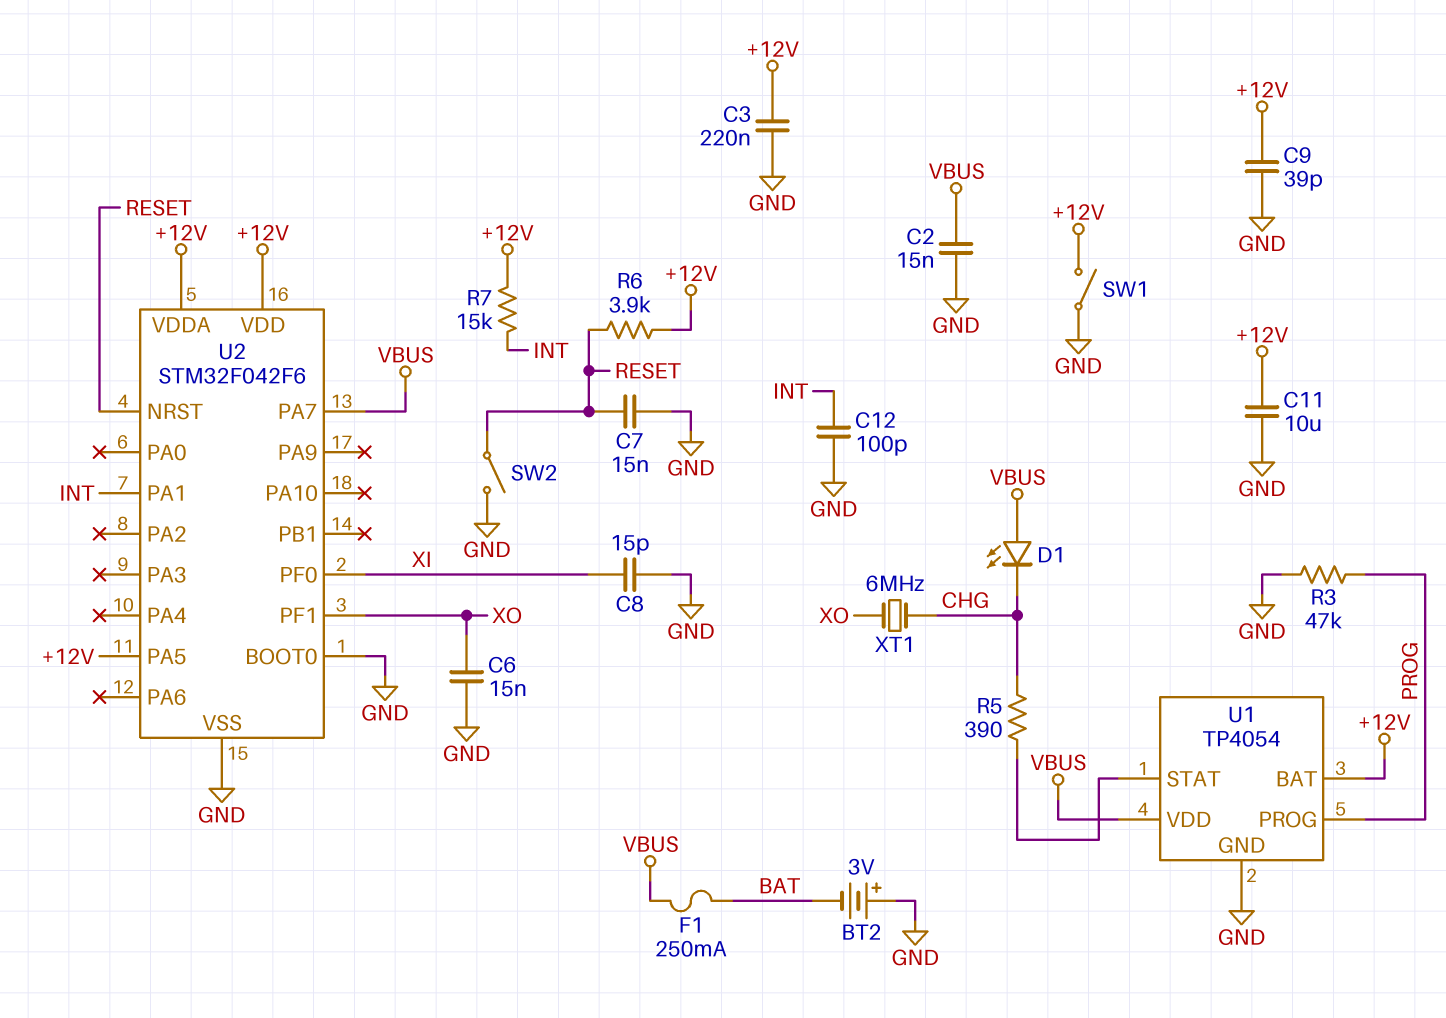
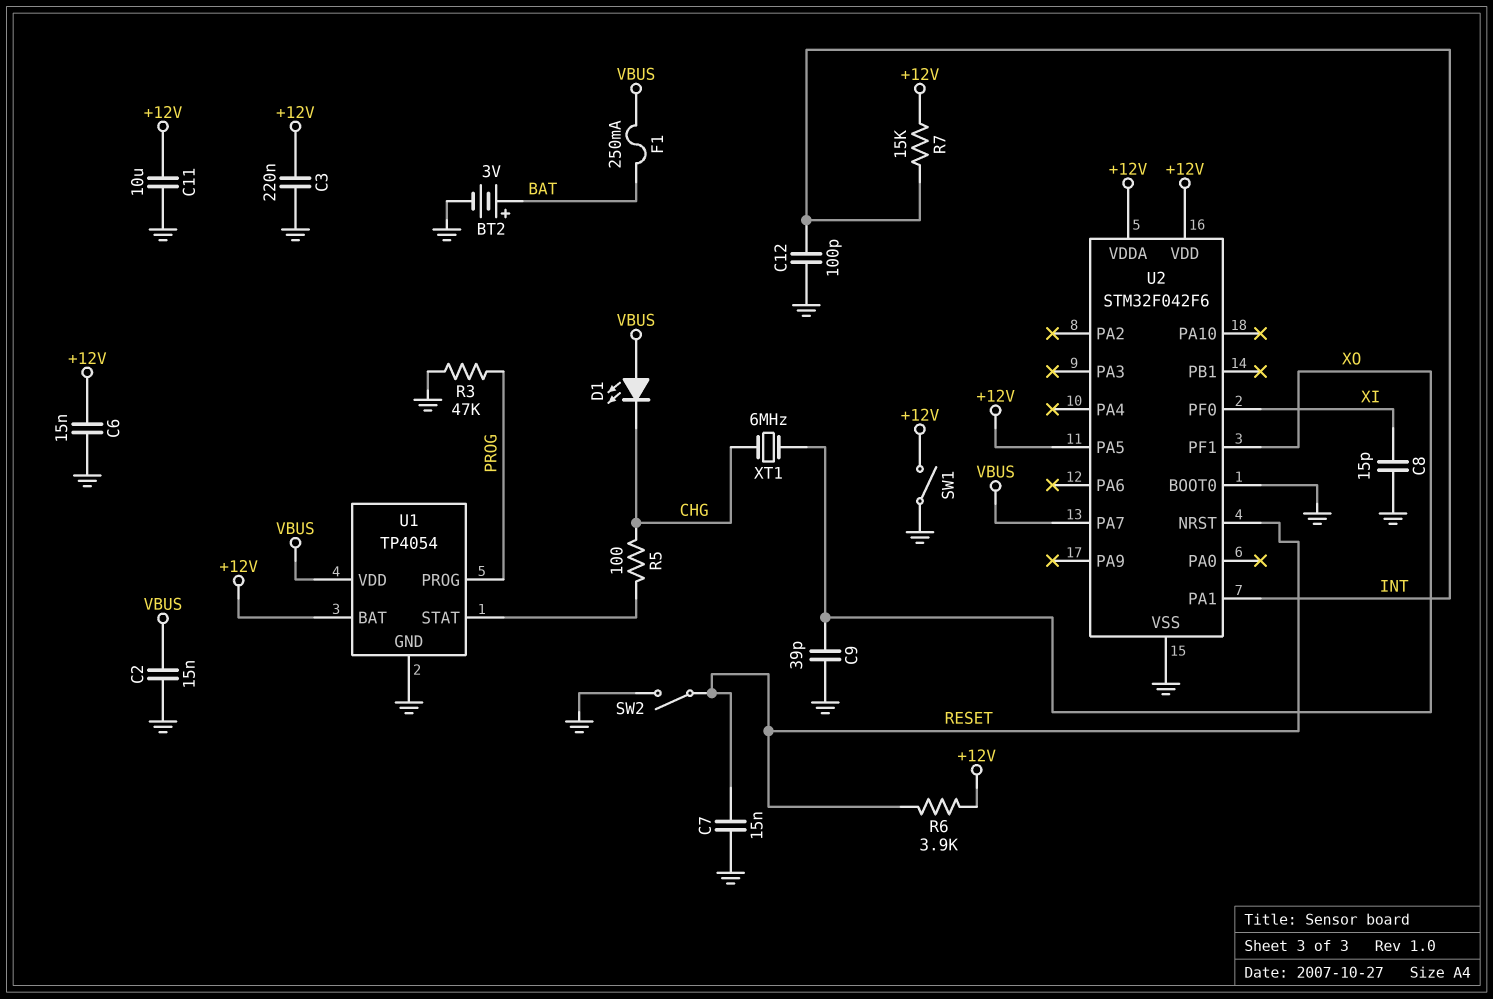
BT2: 3V (plus GND, minus BAT) -> 3V (plus BAT, minus GND)
C6: 15nF (GND, XO) -> 15nF (+12V, GND)
C9: 39pF (+12V, GND) -> 39pF (GND, XO)
R5: 390 (CHG, U1/STAT) -> 100 (CHG, U1/STAT)

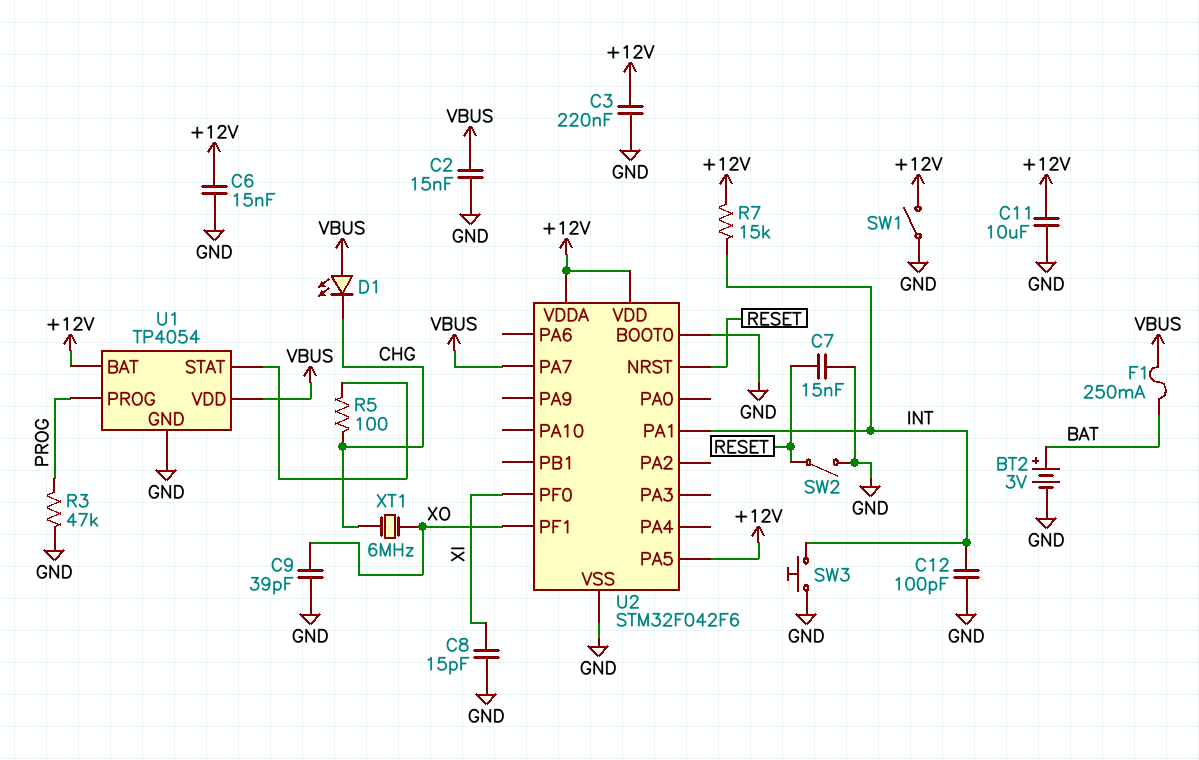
R6: 3.9k (+12V, RESET) -> none
SW3: none -> button (GND, INT)

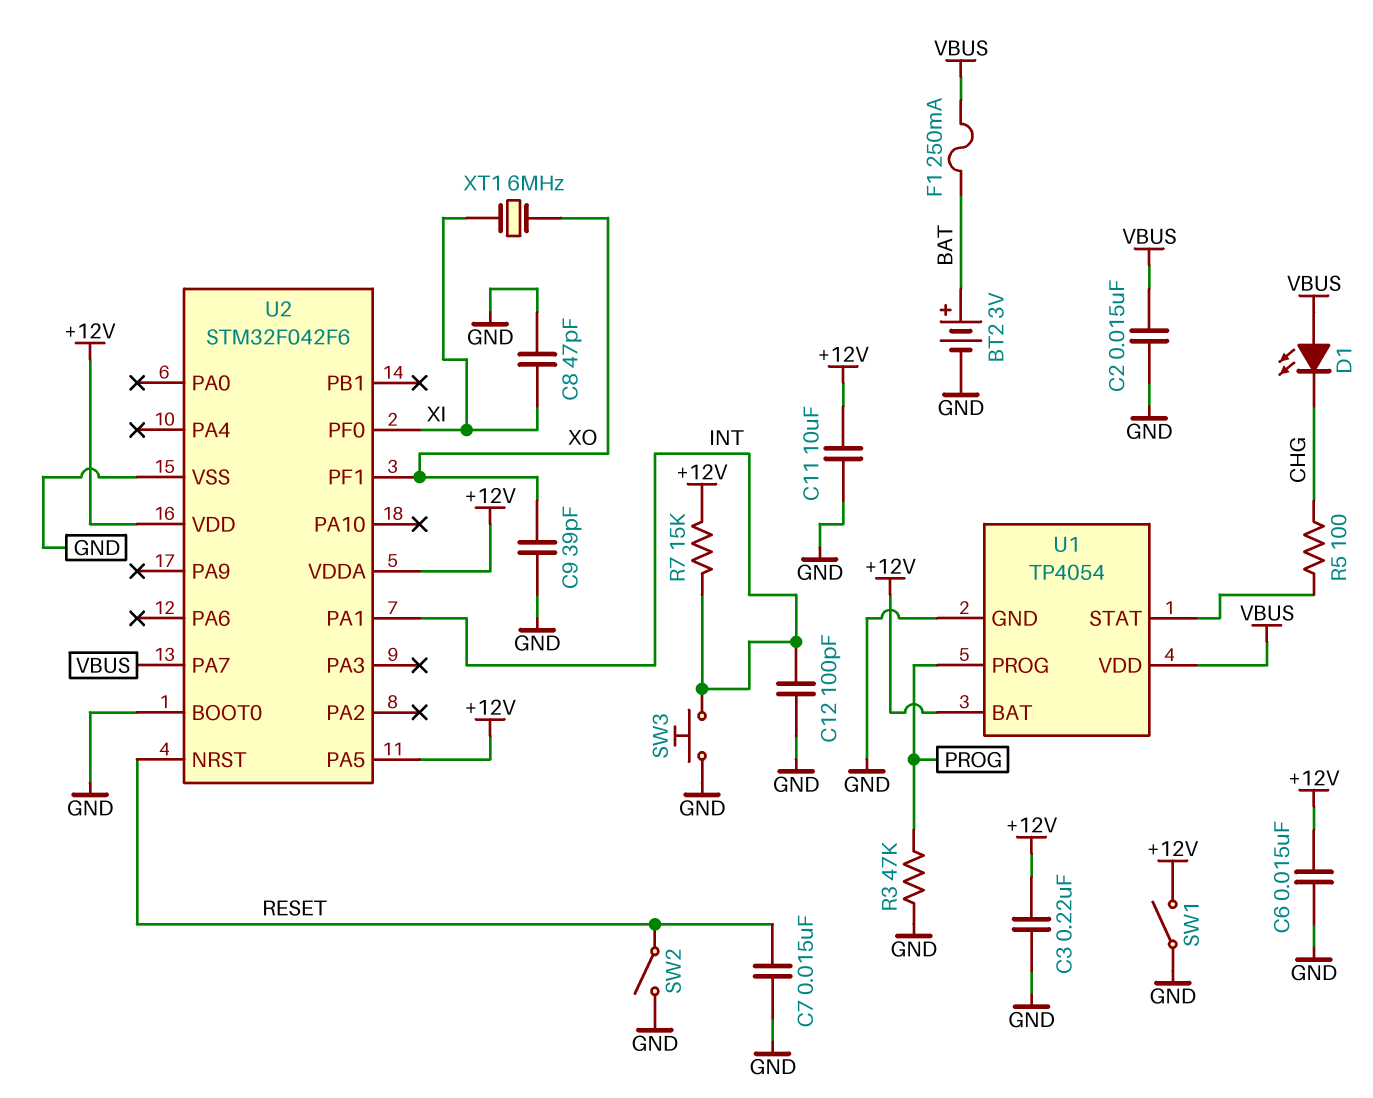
C8: 15pF (GND, XI) -> 47pF (GND, XI)
XT1: 6MHz (CHG, XO) -> 6MHz (XI, XO)

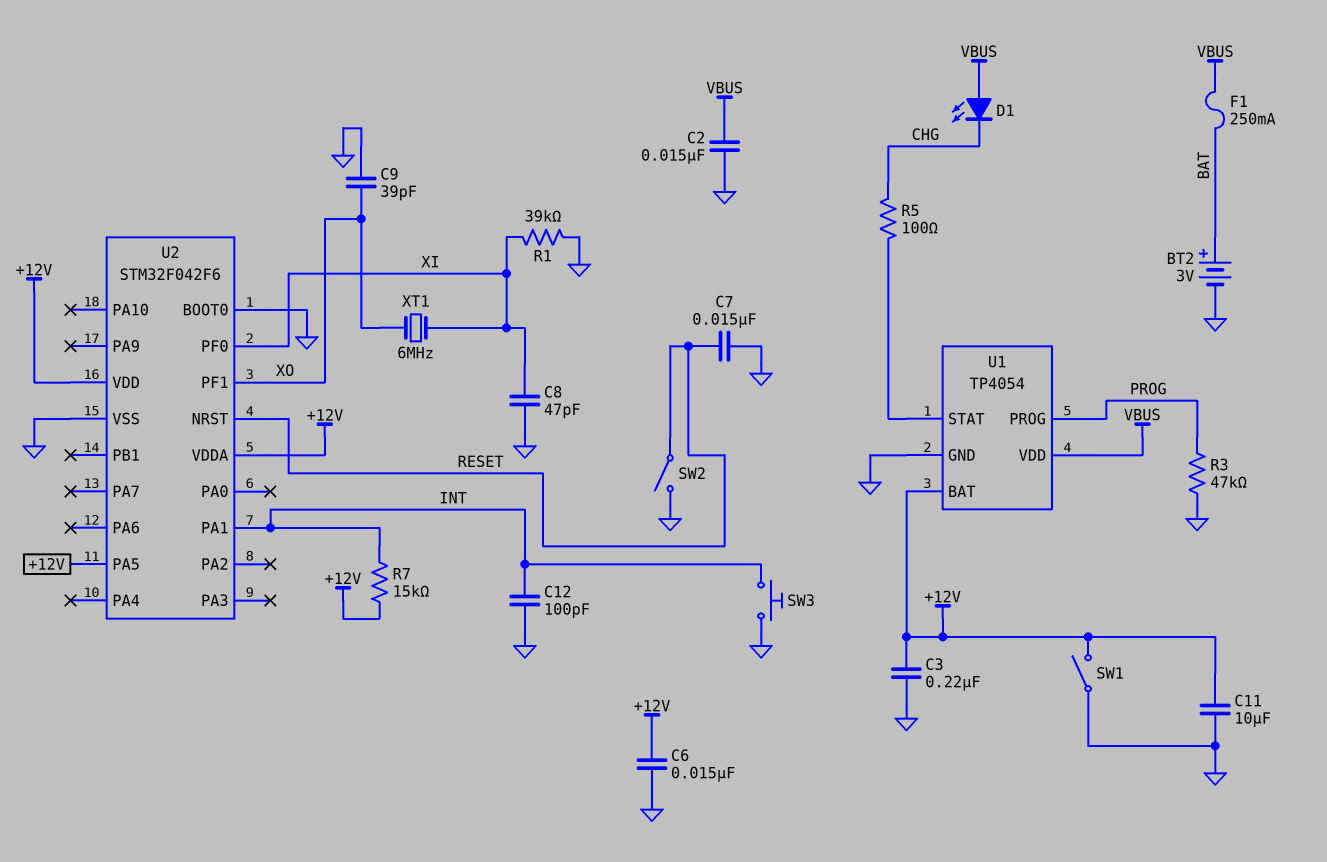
R1: none -> 39k (GND, XI)
U2 pin PA7: VBUS -> none

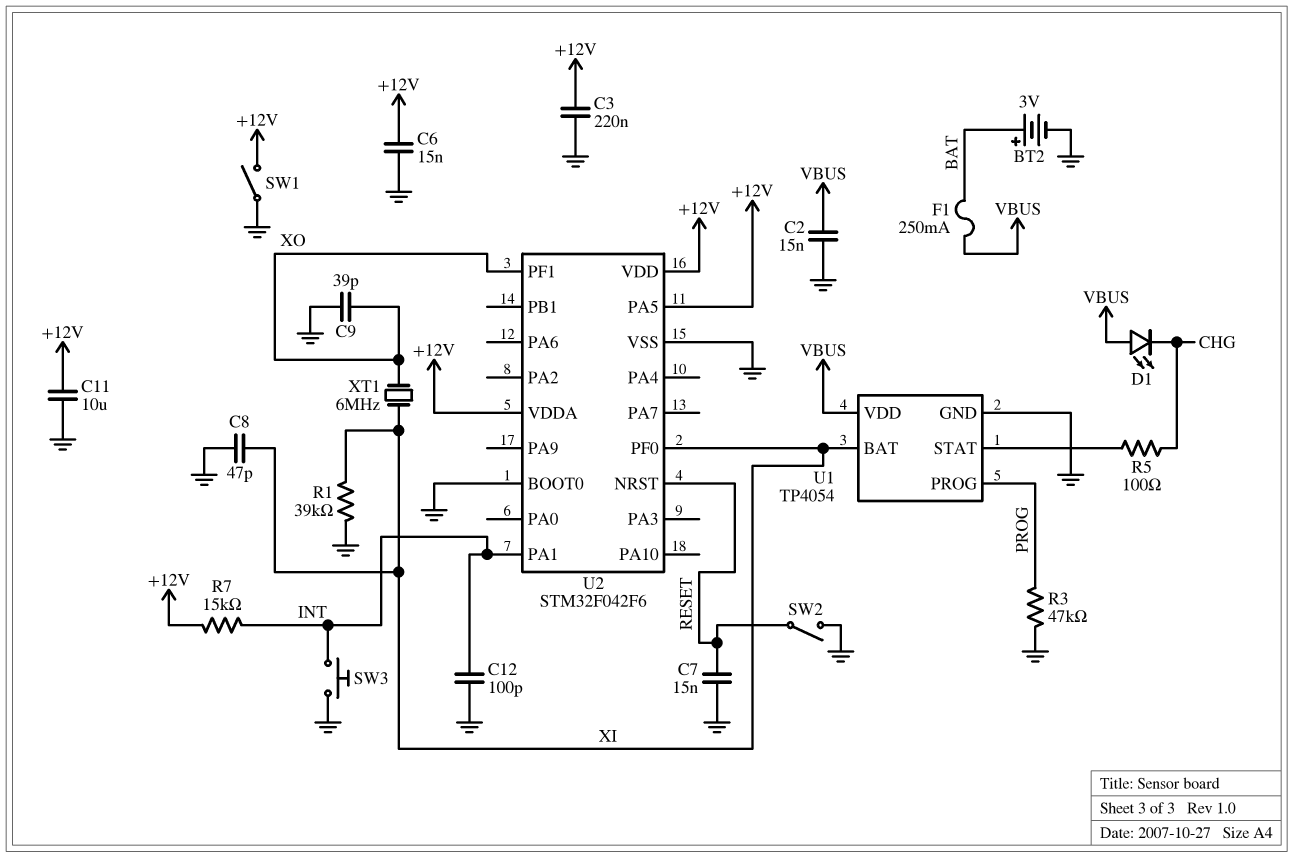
U1 pin BAT: +12V -> XI

